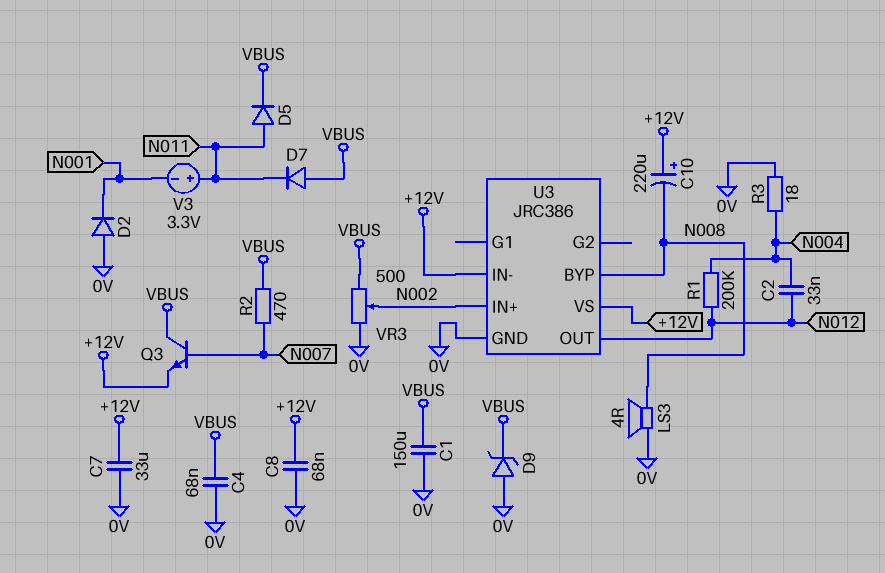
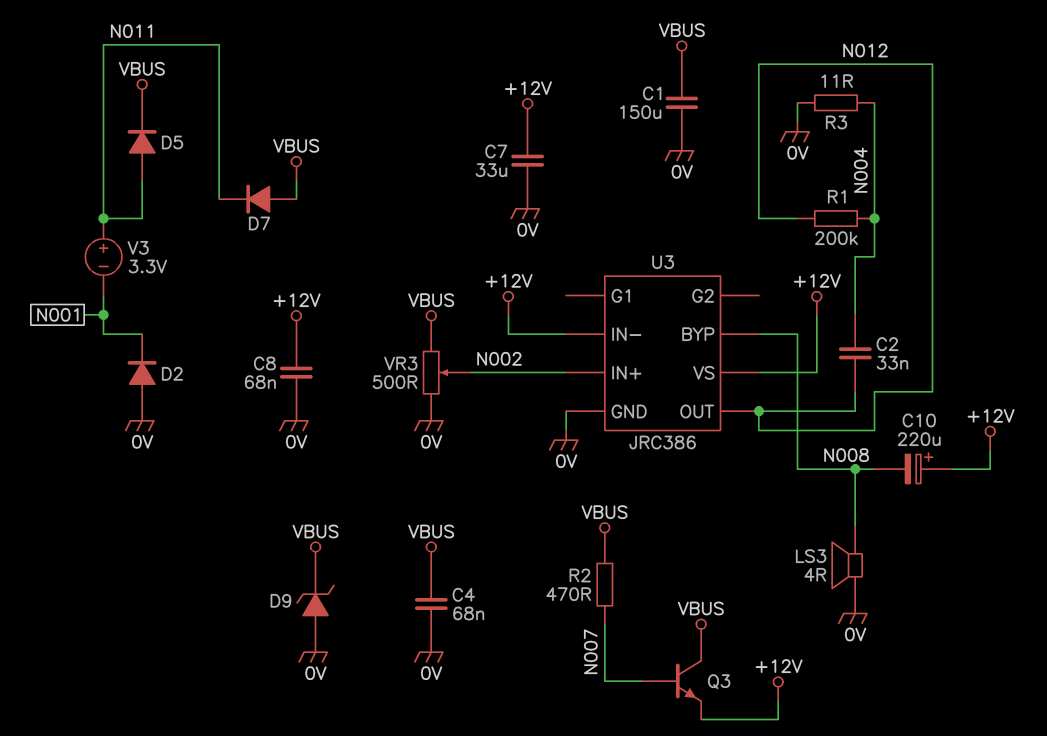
R3: 18 (0V, N004) -> 11 (0V, N004)

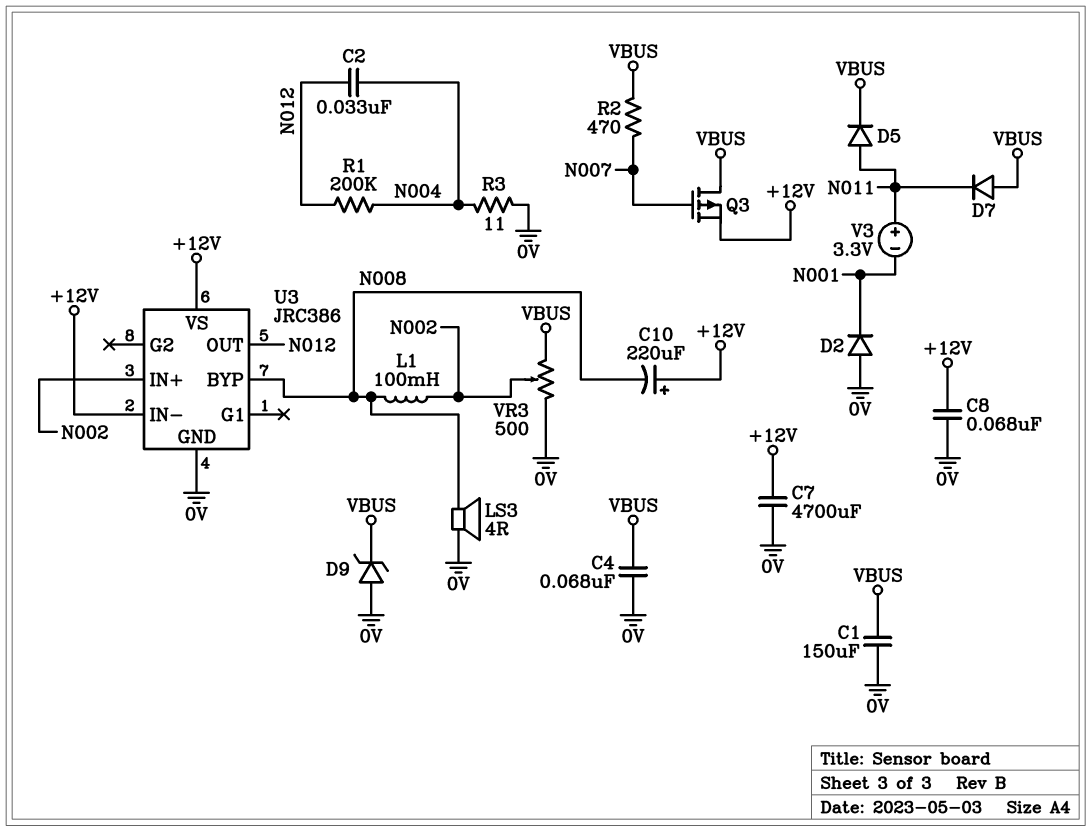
C7: 33uF (+12V, 0V) -> 4700uF (+12V, 0V)
L1: none -> 100mH (N002, N008)
Q3: NPN (B N007, C VBUS, E +12V) -> PMOS (G N007, D VBUS, S +12V)

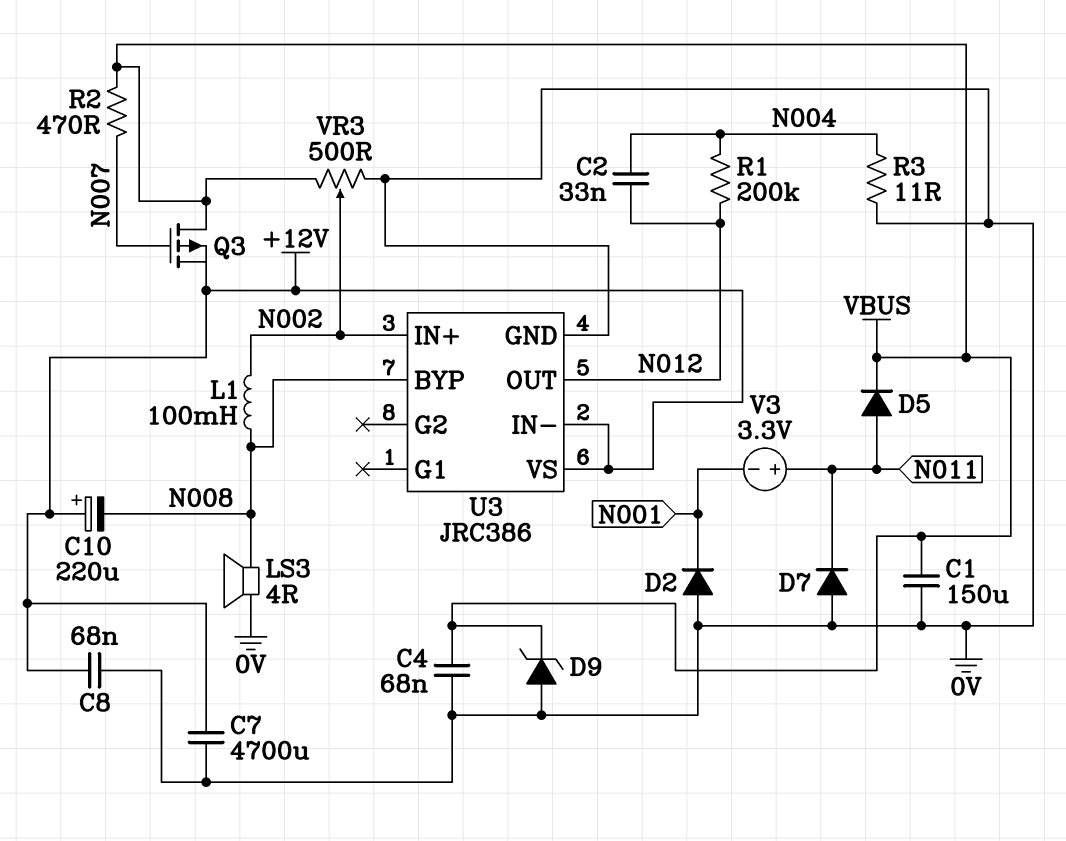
D7: diode (A VBUS, K N011) -> diode (A 0V, K N011)

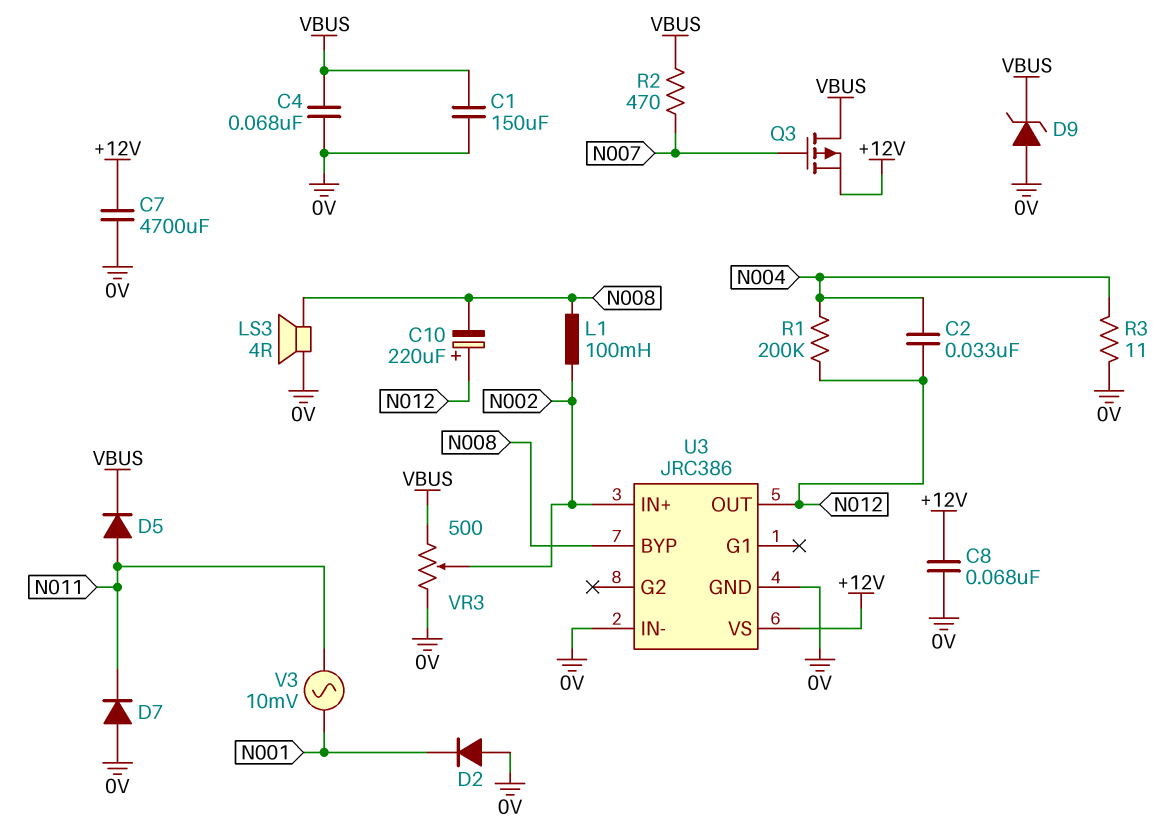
C10: 220uF (plus +12V, minus N008) -> 220uF (plus N012, minus N008)
U3 pin IN-: +12V -> 0V
V3: 3.3V (plus N011, minus N001) -> AC 10mV (N001, N011)

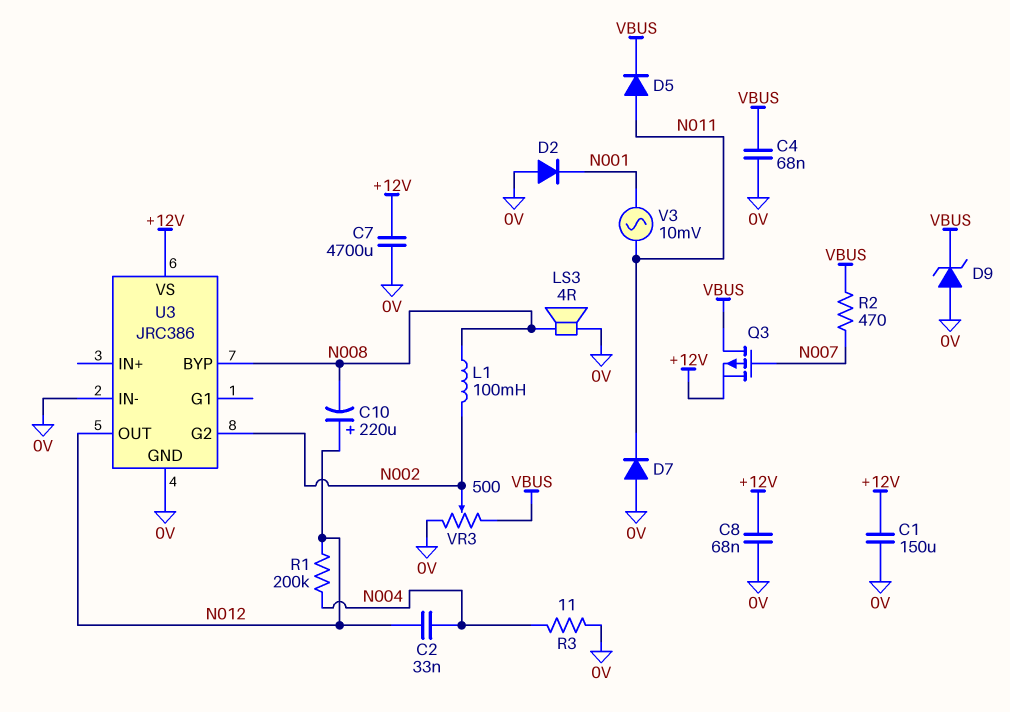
C1: 150uF (0V, VBUS) -> 150uF (+12V, 0V)
U3 pin G2: none -> N002
U3 pin IN+: N002 -> none

